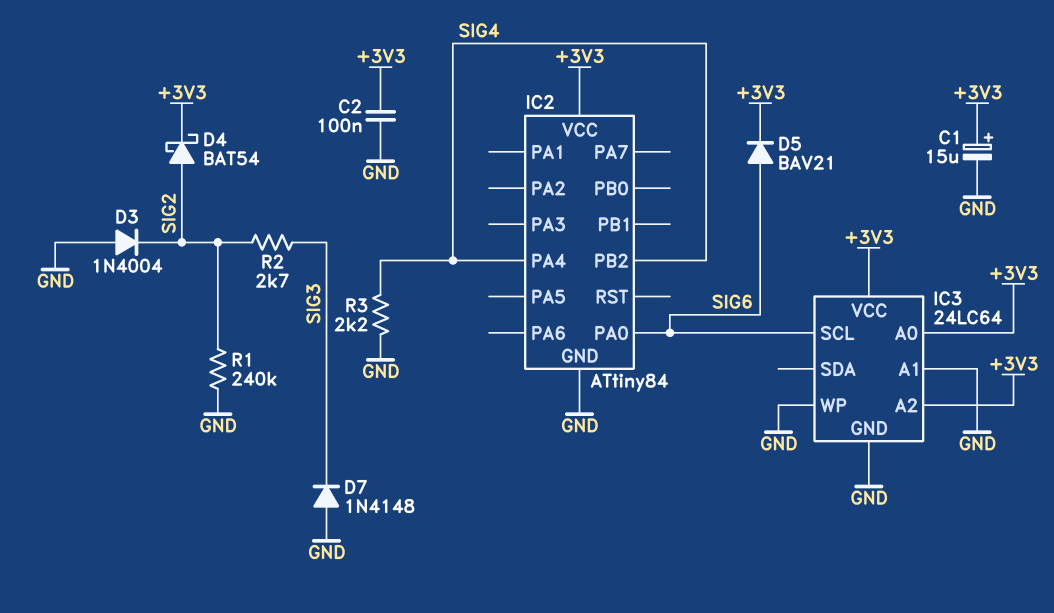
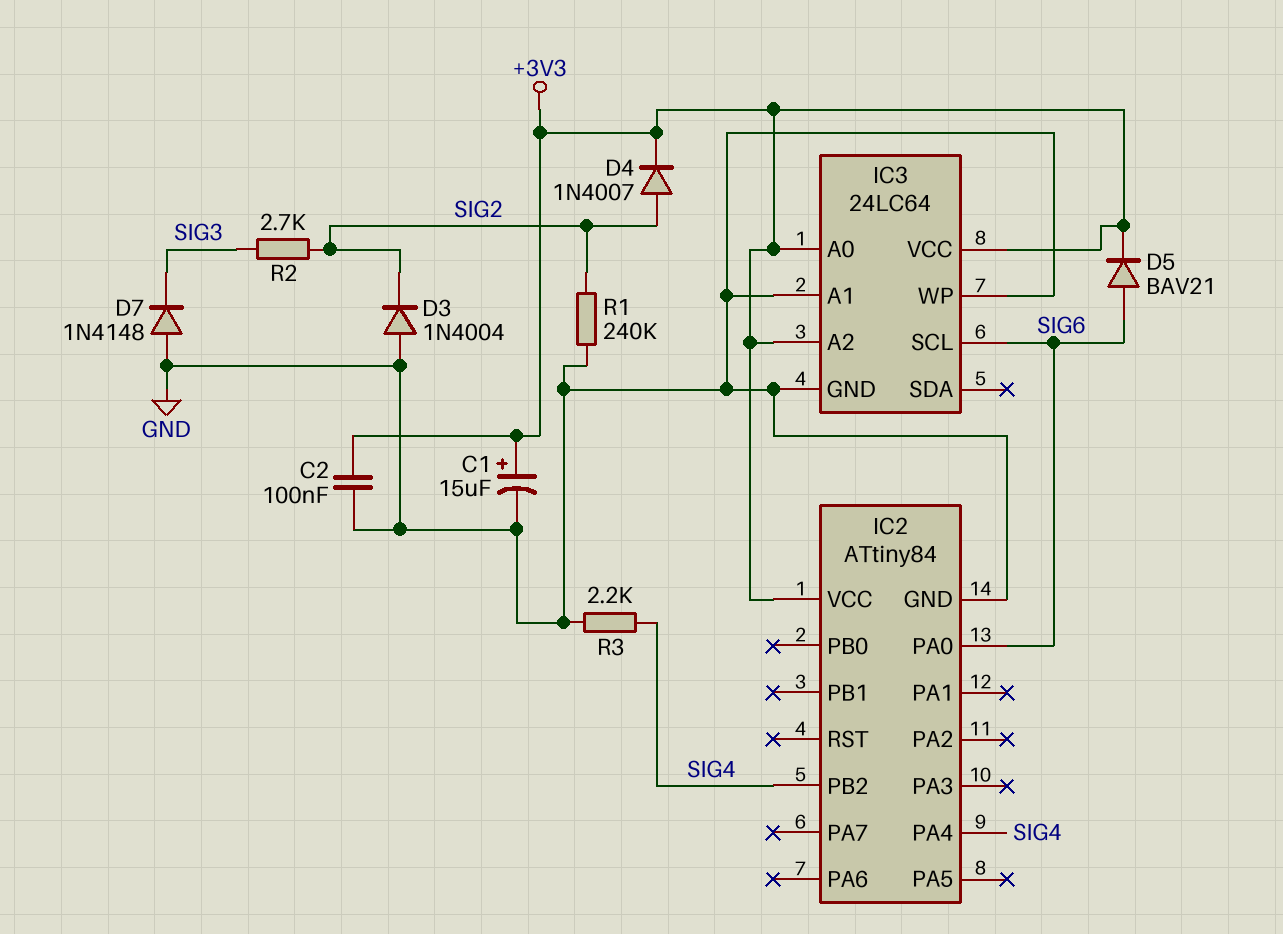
D4: schottky BAT54 (A SIG2, K +3V3) -> diode 1N4007 (A SIG2, K +3V3)

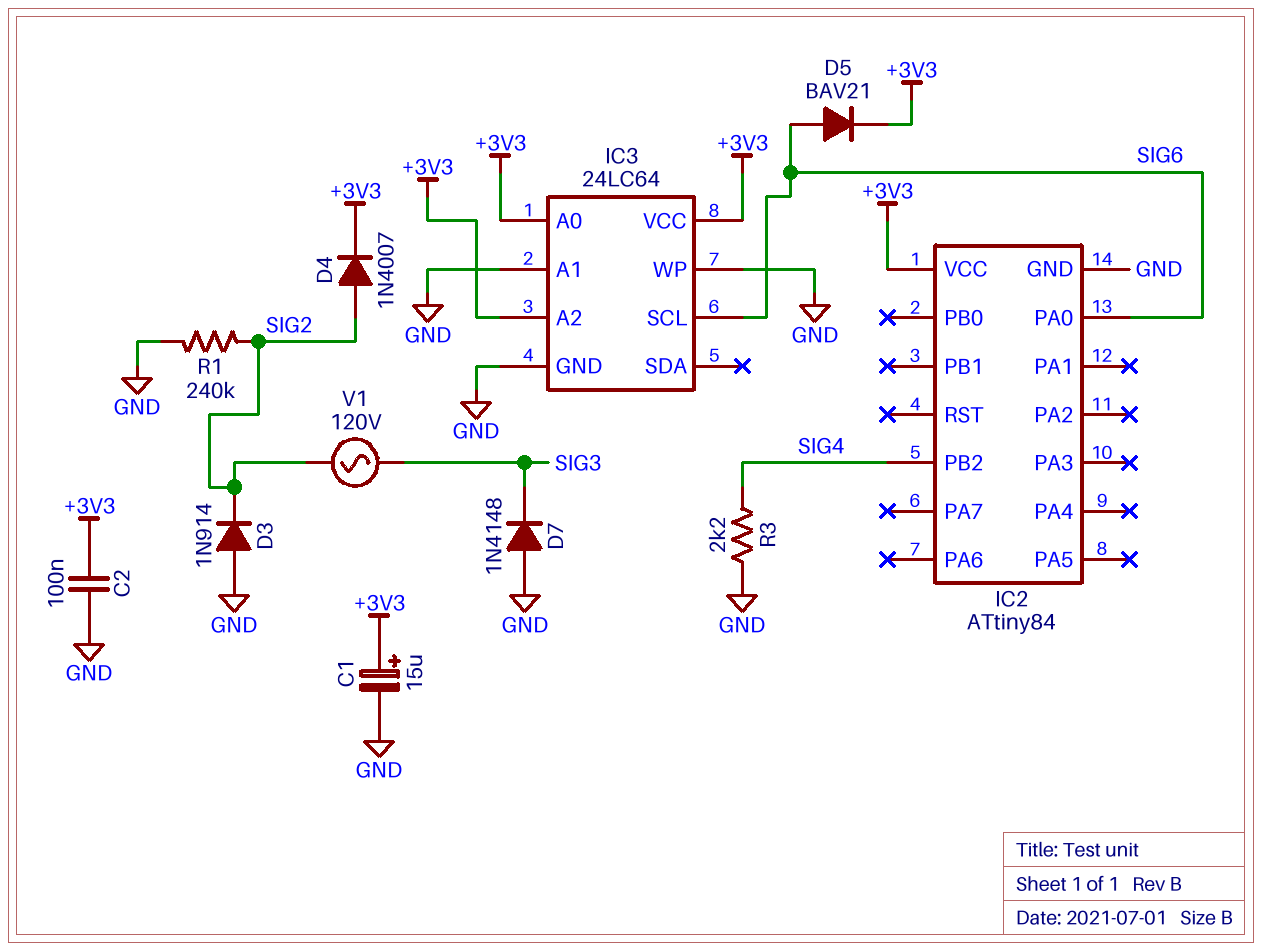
D3: diode 1N4004 (A GND, K SIG2) -> diode 1N914 (A GND, K SIG2)
IC2 pin PA4: SIG4 -> none
R2: 2.7k (SIG2, SIG3) -> none
V1: none -> AC 120V (SIG2, SIG3)

